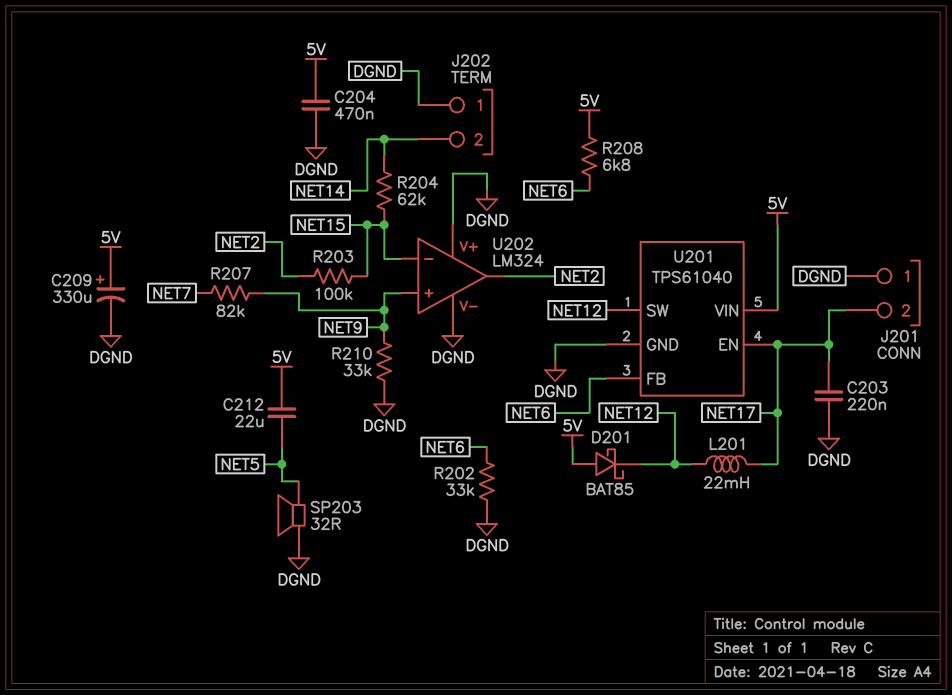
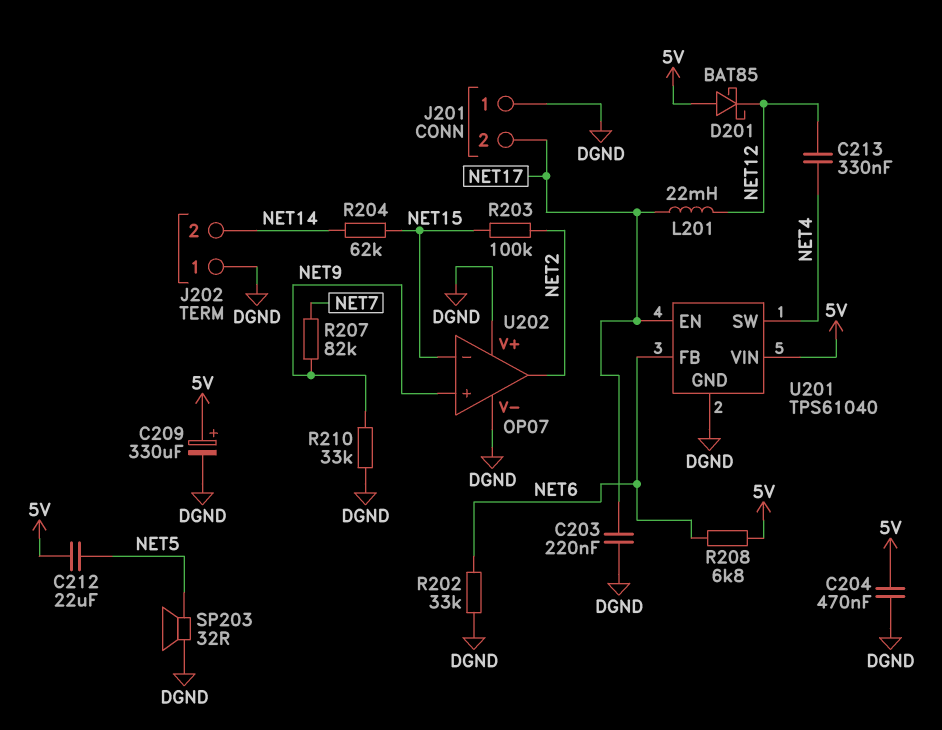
C213: none -> 330nF (NET4, NET12)
U201 pin SW: NET12 -> NET4
U202: LM324 -> OP07

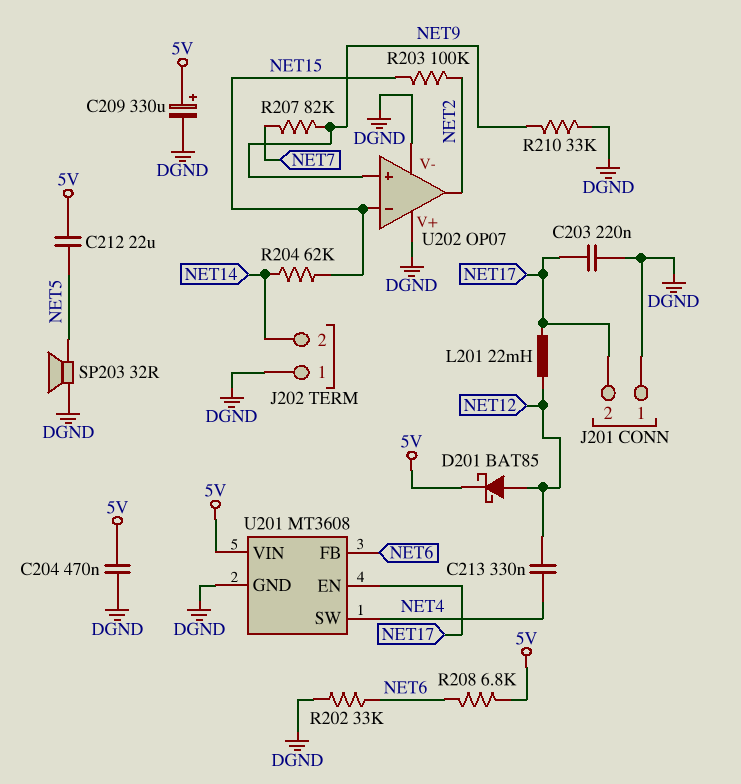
D201: schottky BAT85 (A 5V, K NET12) -> schottky BAT85 (A NET12, K 5V)
U201: TPS61040 -> MT3608

